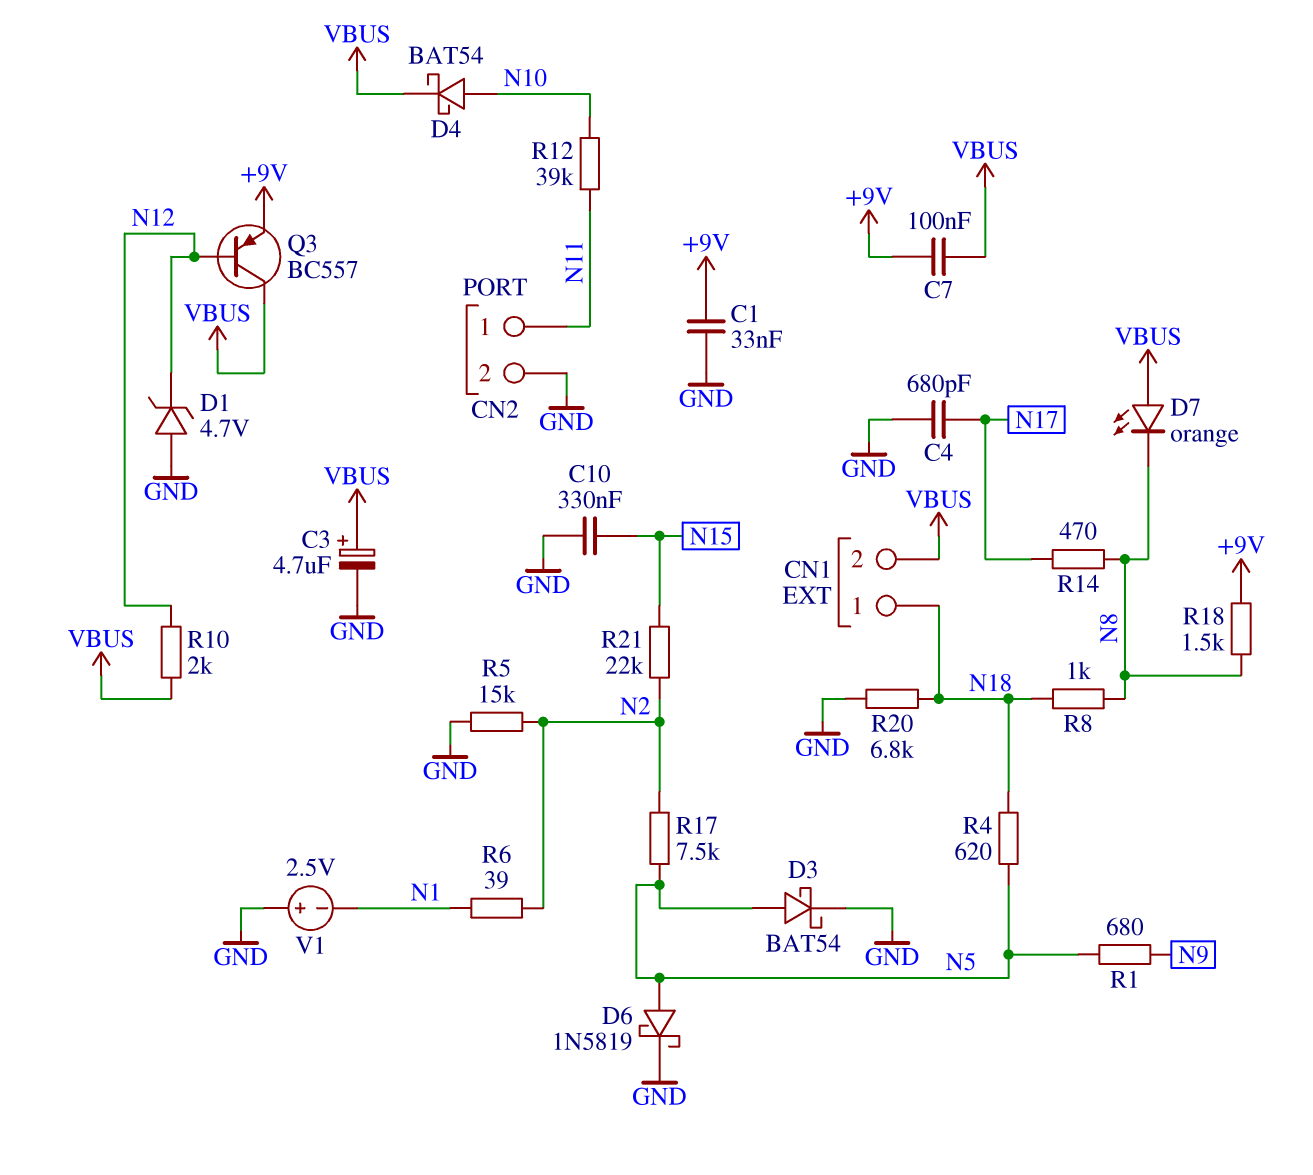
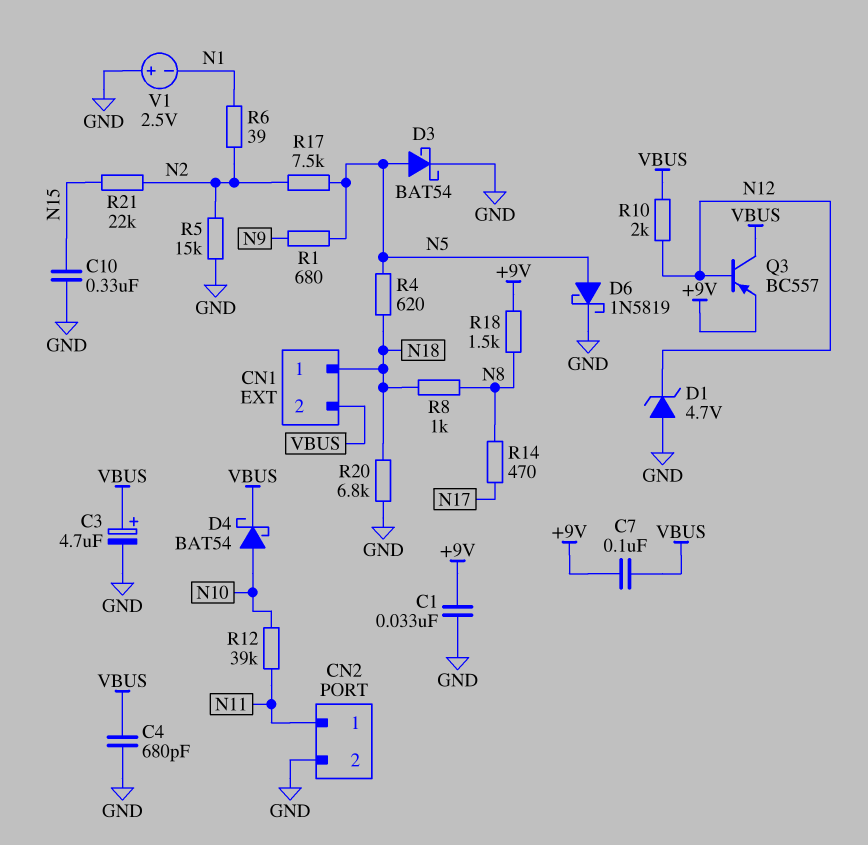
C4: 680pF (GND, N17) -> 680pF (GND, VBUS)
D7: LED orange (A VBUS, K N8) -> none

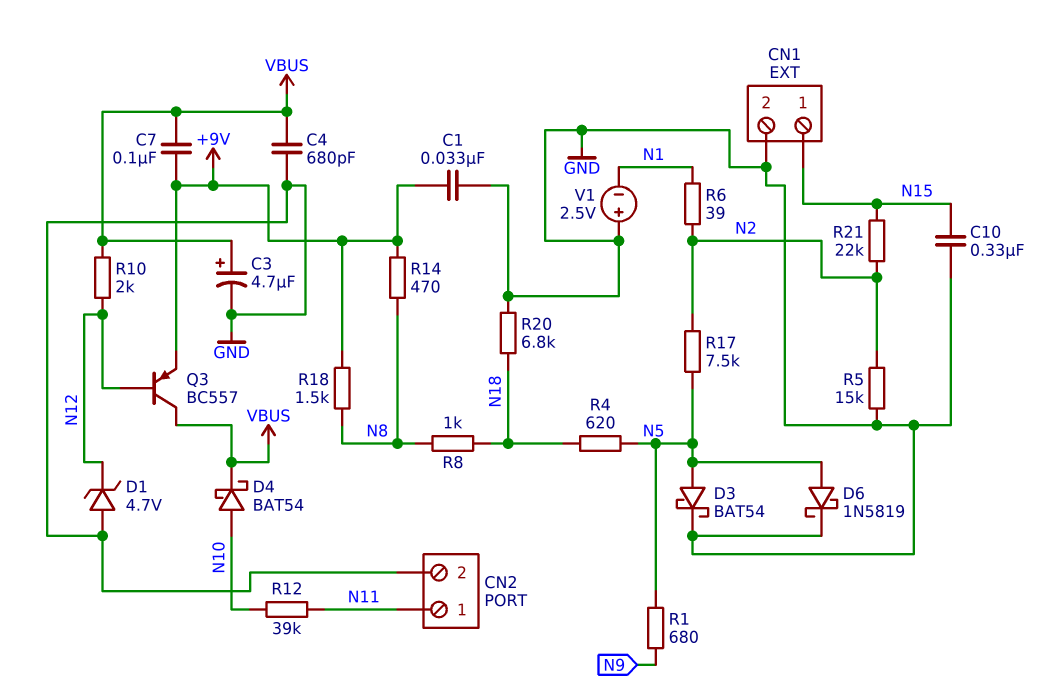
CN1 pin 1: N18 -> N15
CN1 pin 2: VBUS -> GND
R14: 470 (N8, N17) -> 470 (+9V, N8)

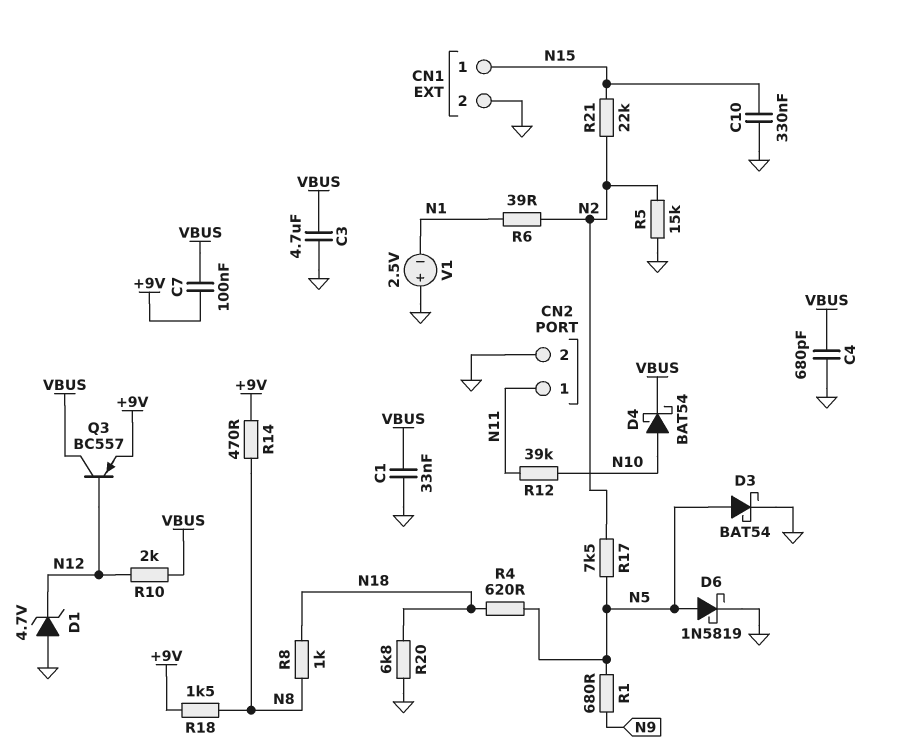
C1: 33nF (+9V, GND) -> 33nF (GND, VBUS)
C3: 4.7uF (plus VBUS, minus GND) -> 4.7uF (GND, VBUS)

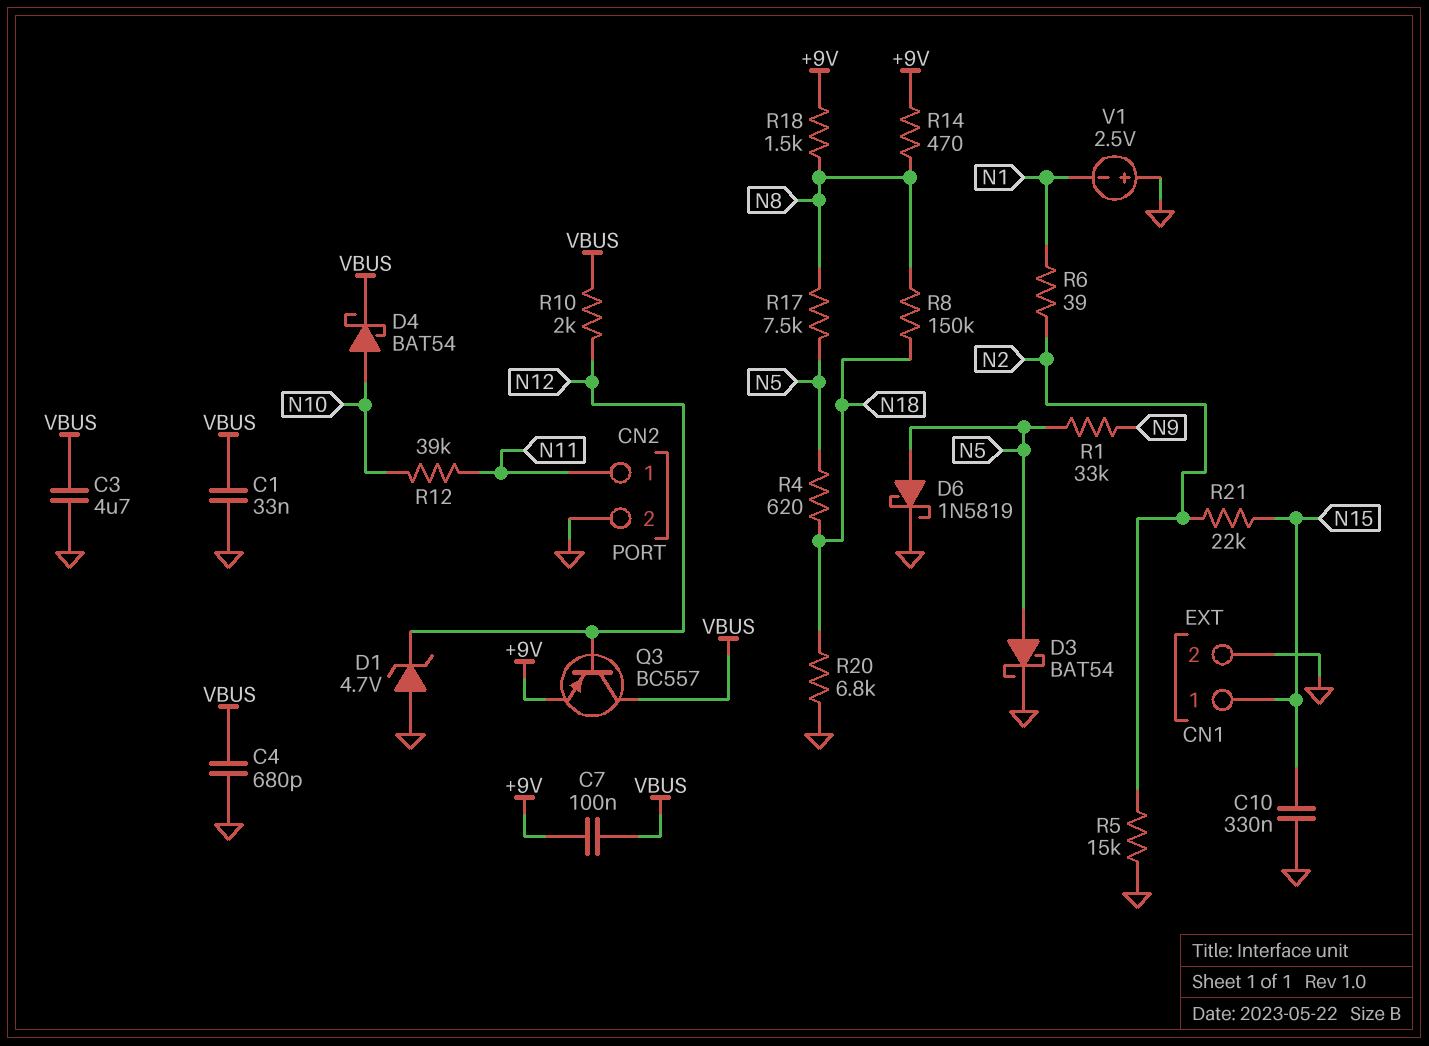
R1: 680 (N5, N9) -> 33k (N5, N9)
R8: 1k (N8, N18) -> 150k (N8, N18)
R17: 7.5k (N2, N5) -> 7.5k (N5, N8)

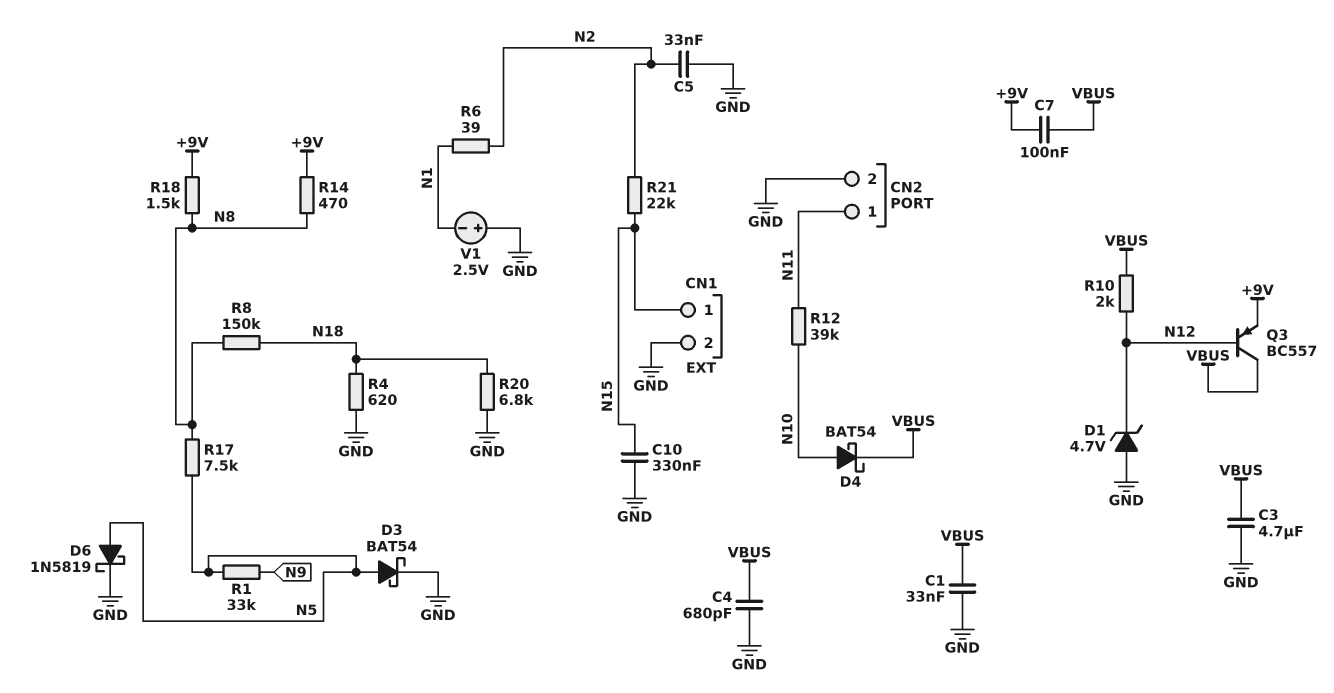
C5: none -> 33nF (GND, N2)
R4: 620 (N5, N18) -> 620 (GND, N18)
R5: 15k (GND, N2) -> none

